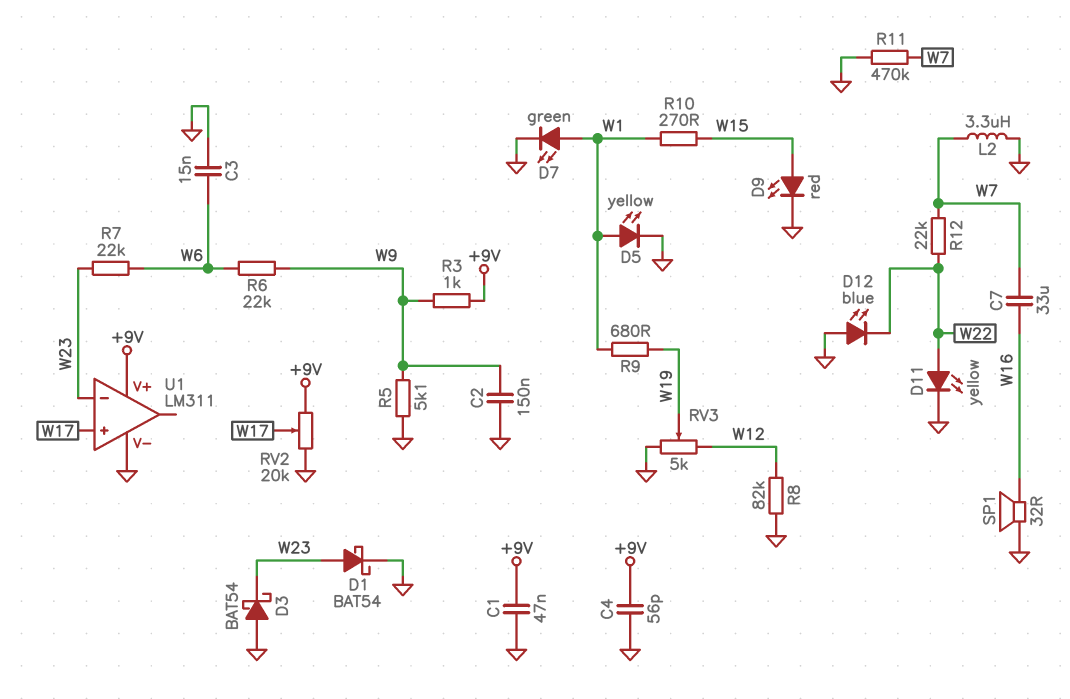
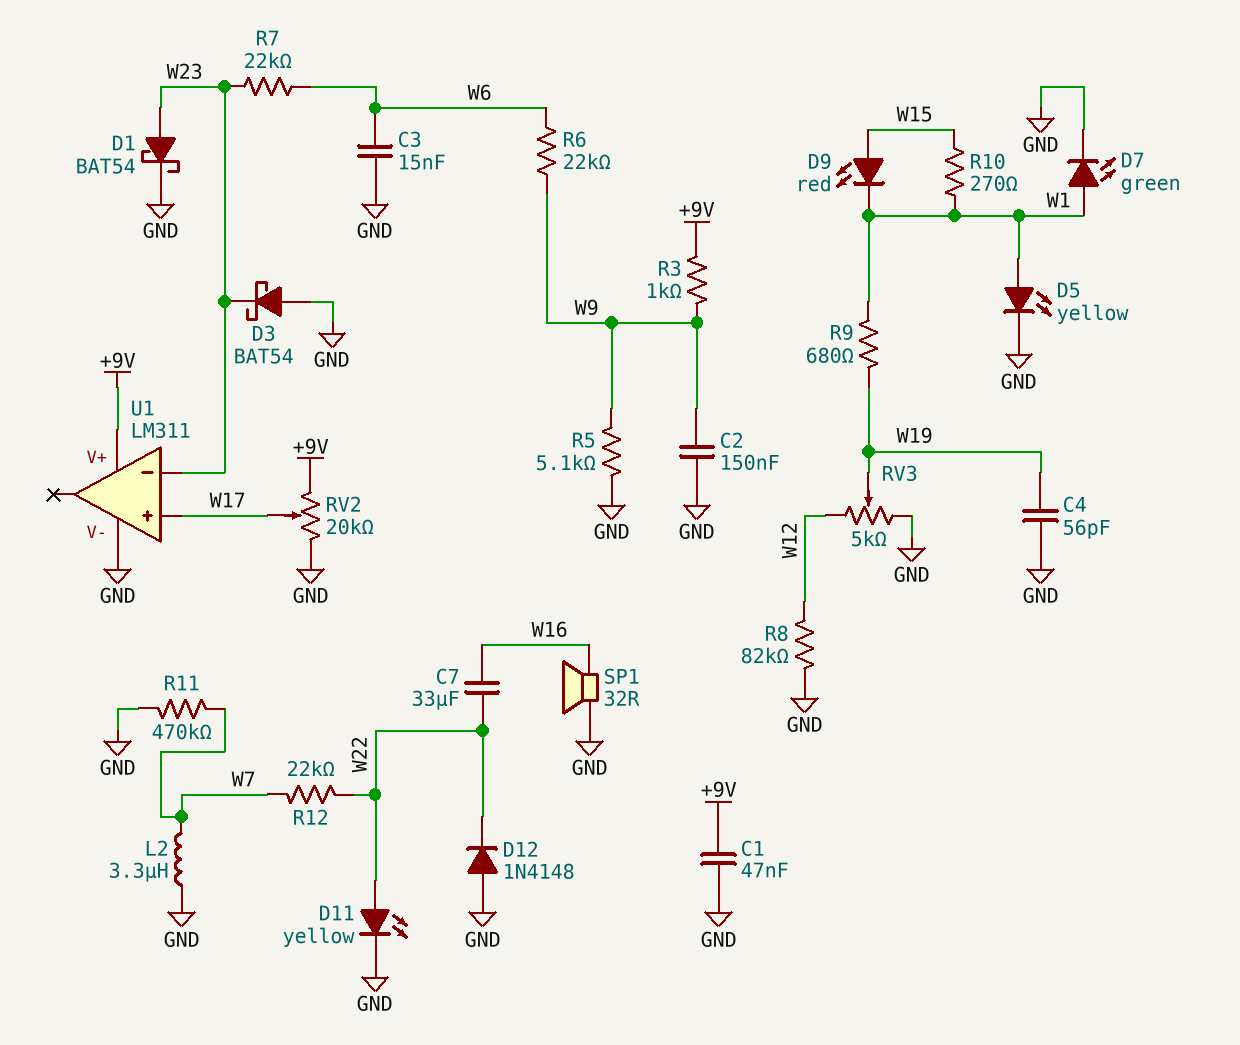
C4: 56pF (+9V, GND) -> 56pF (GND, W19)
C7: 33uF (W7, W16) -> 33uF (W16, W22)
D9: LED red (A W15, K GND) -> LED red (A W15, K W1)
D12: LED blue (A GND, K W22) -> diode 1N4148 (A GND, K W22)

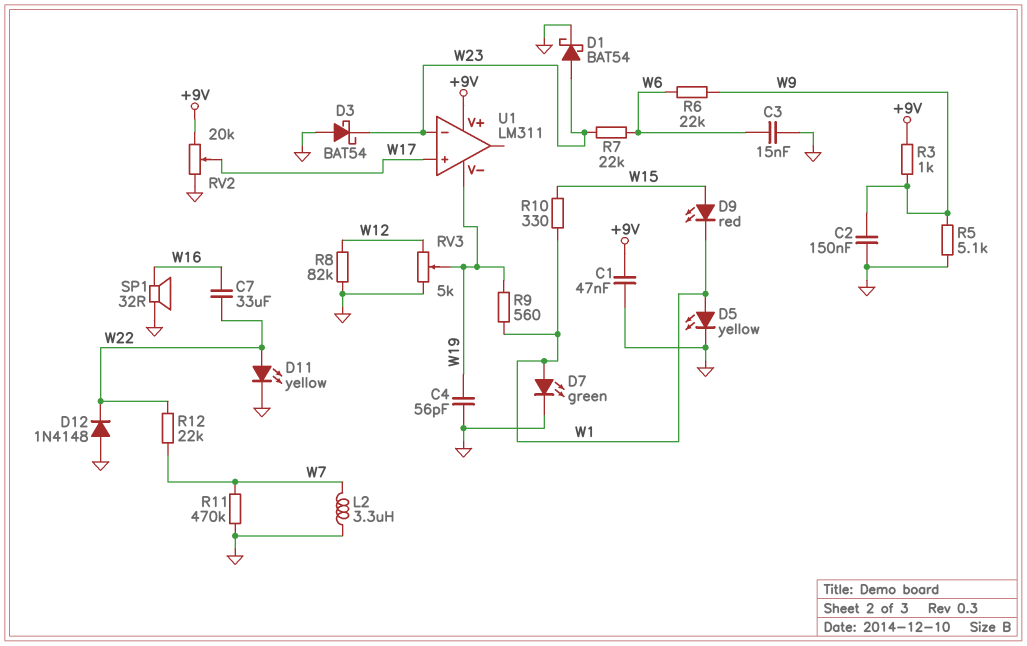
R9: 680 (W1, W19) -> 560 (W1, W19)
R10: 270 (W1, W15) -> 330 (W1, W15)
U1 pin V-: GND -> W19

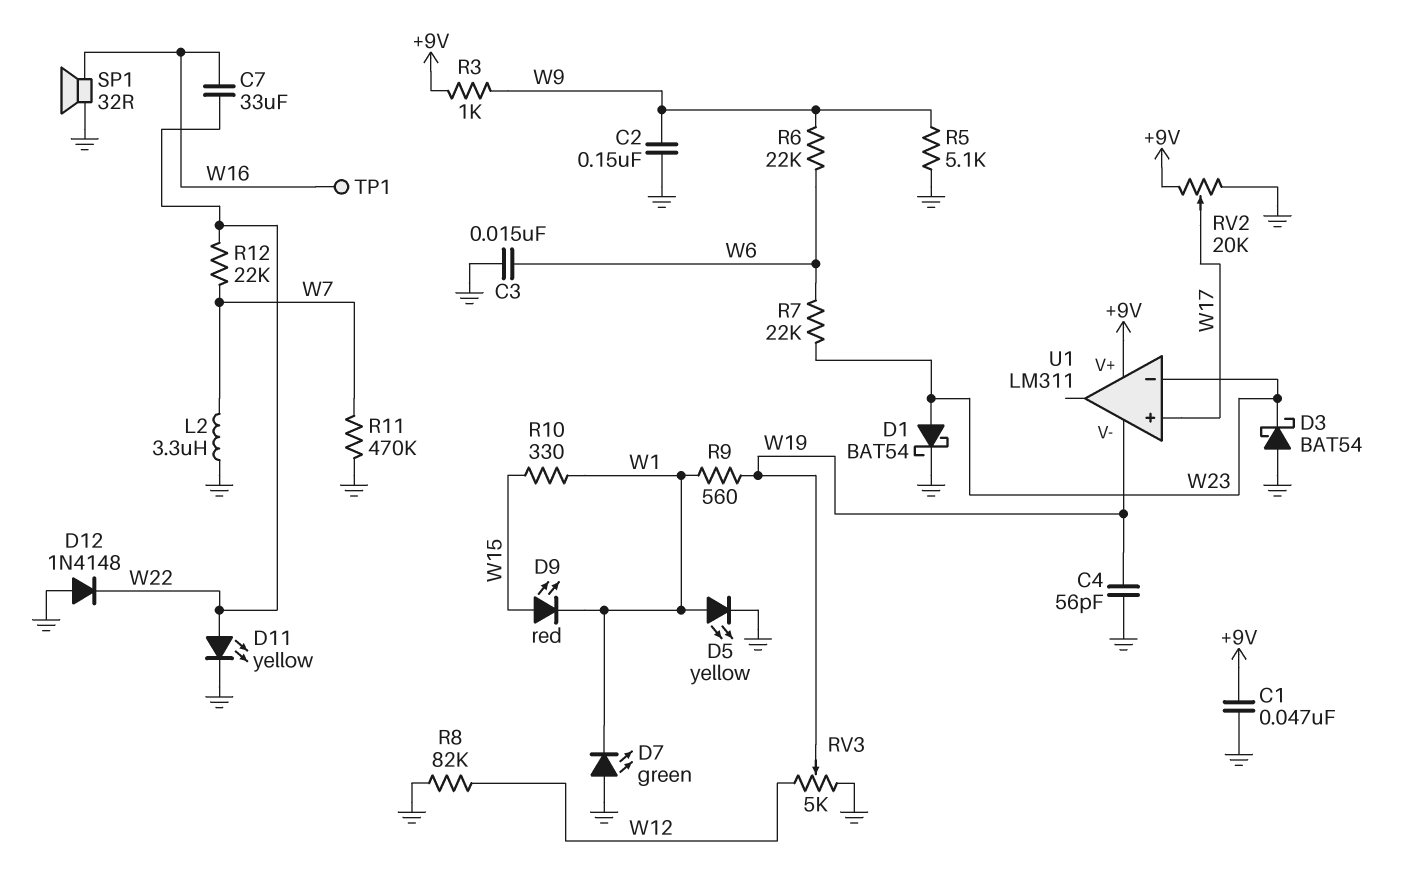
D7: LED green (A W1, K GND) -> LED green (A GND, K W1)
TP1: none -> test point (W16)

